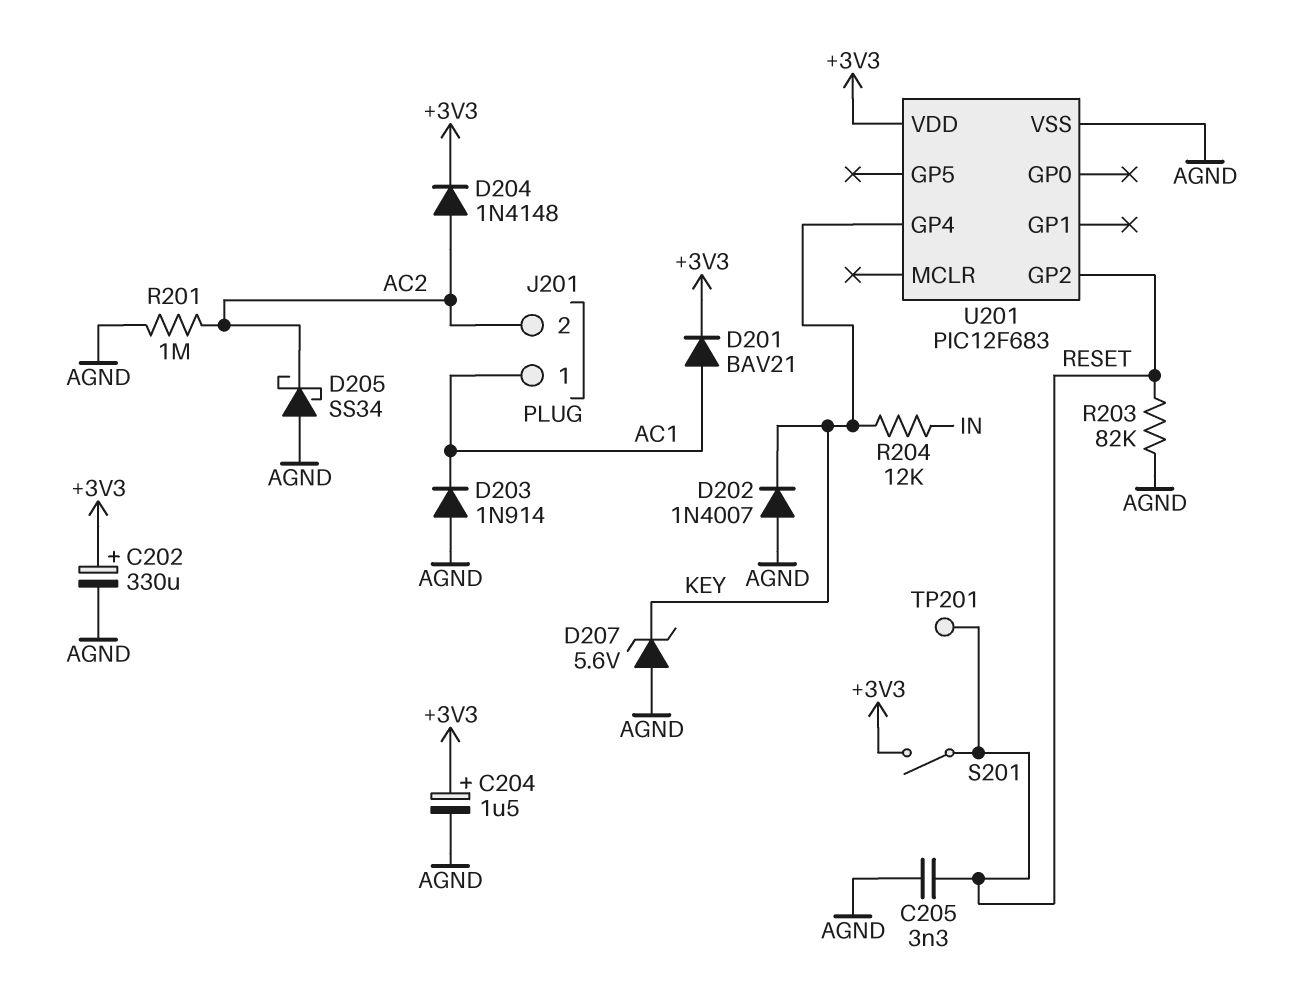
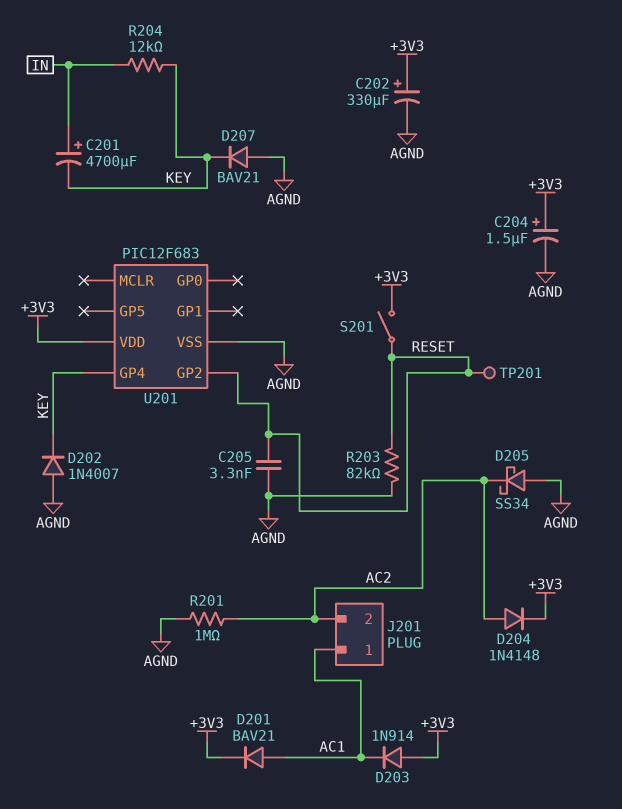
C201: none -> 4700uF (plus IN, minus KEY)
D203: diode 1N914 (A AGND, K AC1) -> diode 1N914 (A +3V3, K AC1)
D207: zener 5.6V (A AGND, K KEY) -> diode BAV21 (A AGND, K KEY)

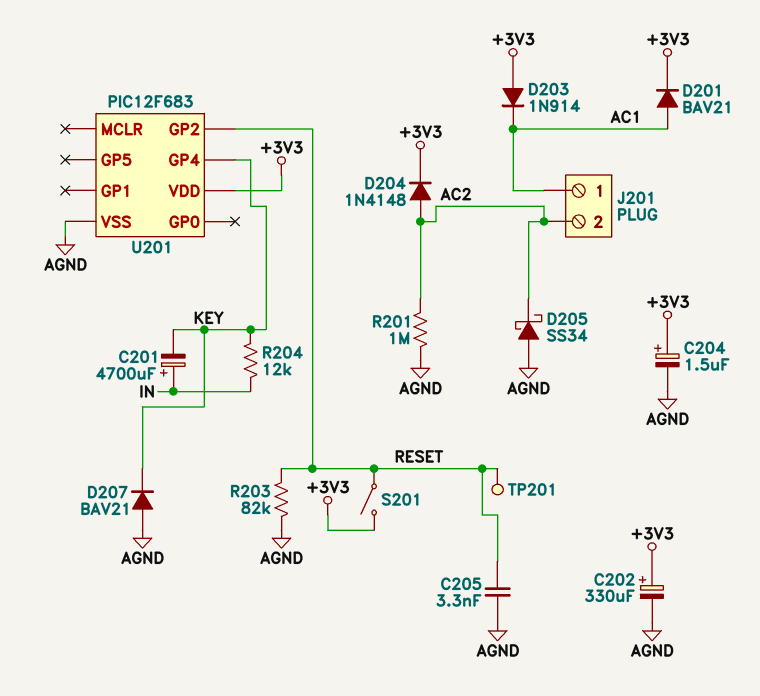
D202: diode 1N4007 (A AGND, K KEY) -> none

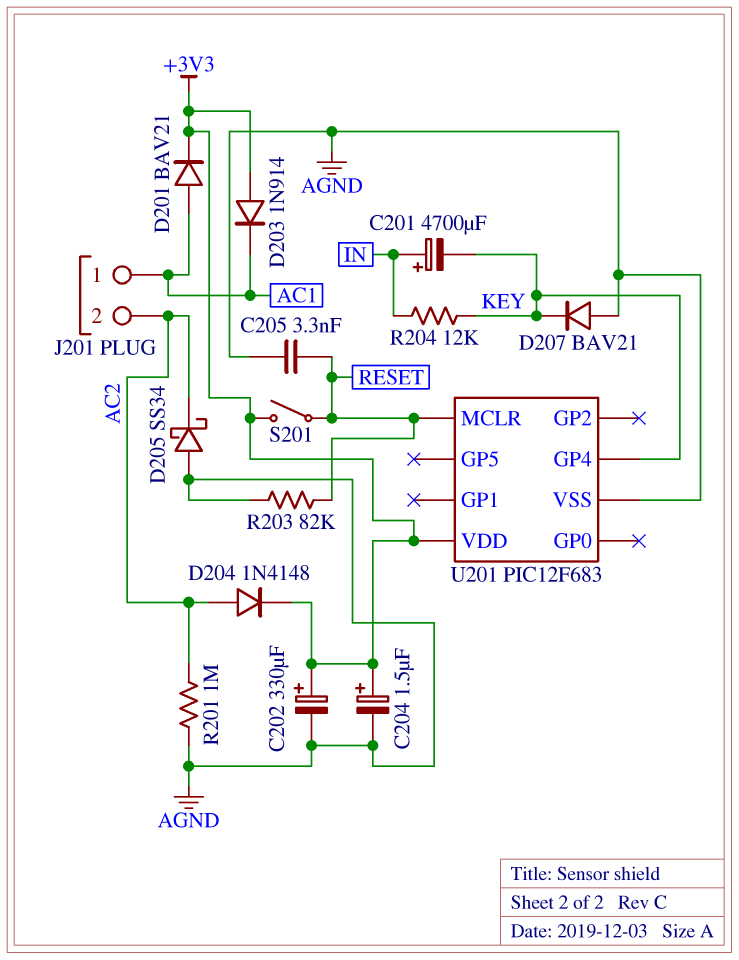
TP201: test point (RESET) -> none
U201 pin GP2: RESET -> none
U201 pin MCLR: none -> RESET

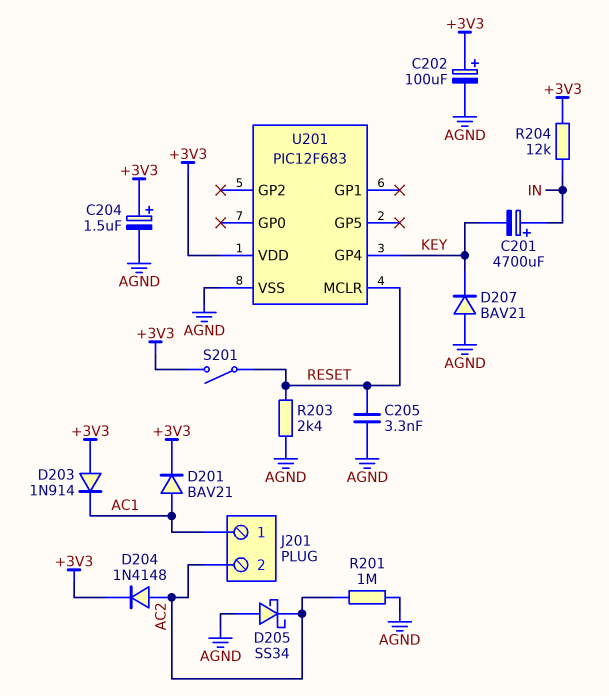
C202: 330uF (plus +3V3, minus AGND) -> 100uF (plus +3V3, minus AGND)
R203: 82k (AGND, RESET) -> 2.4k (AGND, RESET)
R204: 12k (IN, KEY) -> 12k (+3V3, IN)

